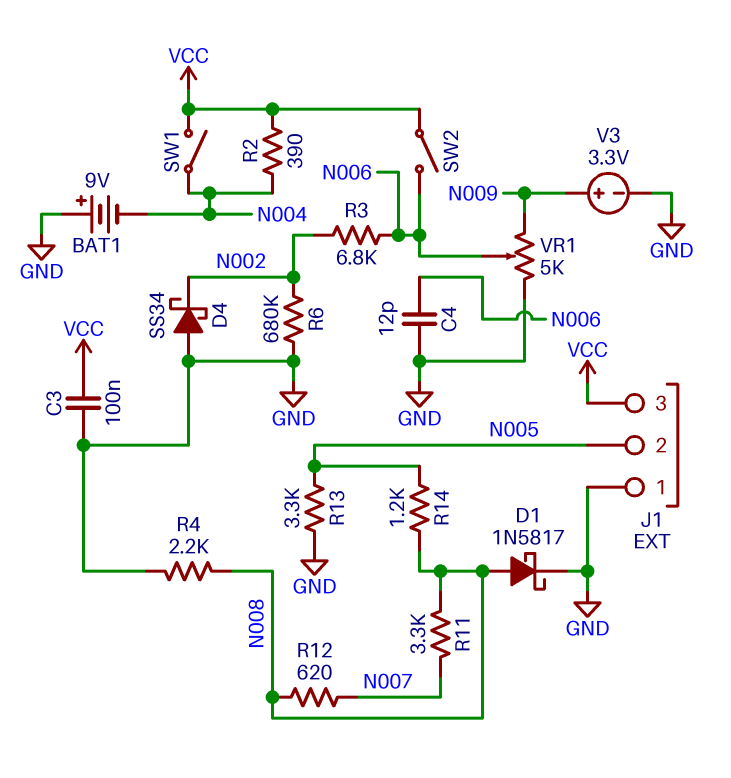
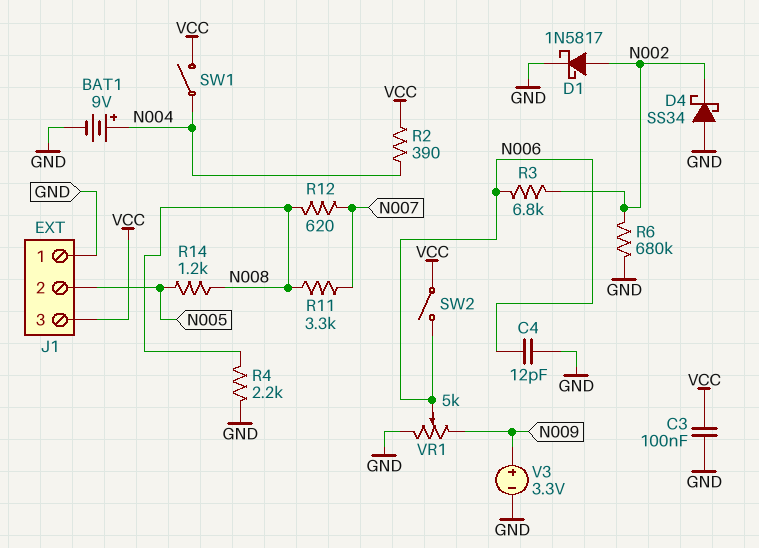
BAT1: 9V (plus GND, minus N004) -> 9V (plus N004, minus GND)
D1: schottky 1N5817 (A N008, K GND) -> schottky 1N5817 (A N002, K GND)
R13: 3.3k (GND, N005) -> none

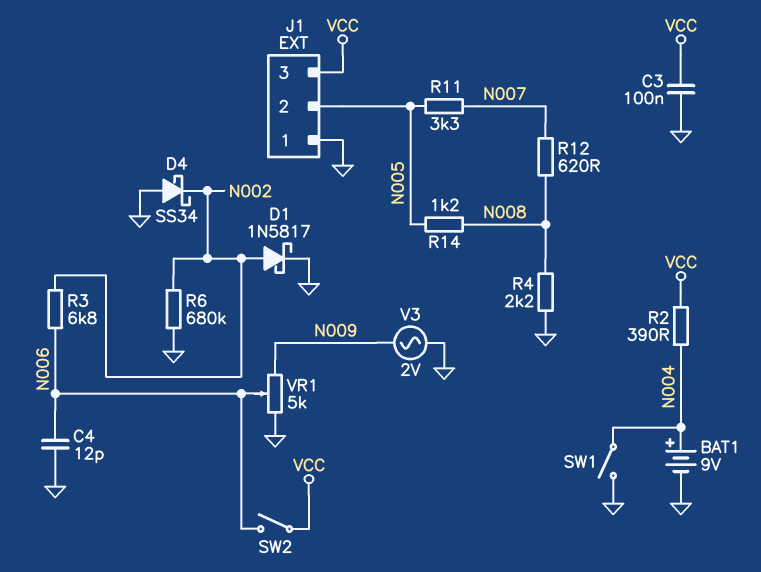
R11: 3.3k (N007, N008) -> 3.3k (N005, N007)
SW1: switch (N004, VCC) -> switch (GND, N004)
V3: 3.3V (plus N009, minus GND) -> AC 2V (GND, N009)

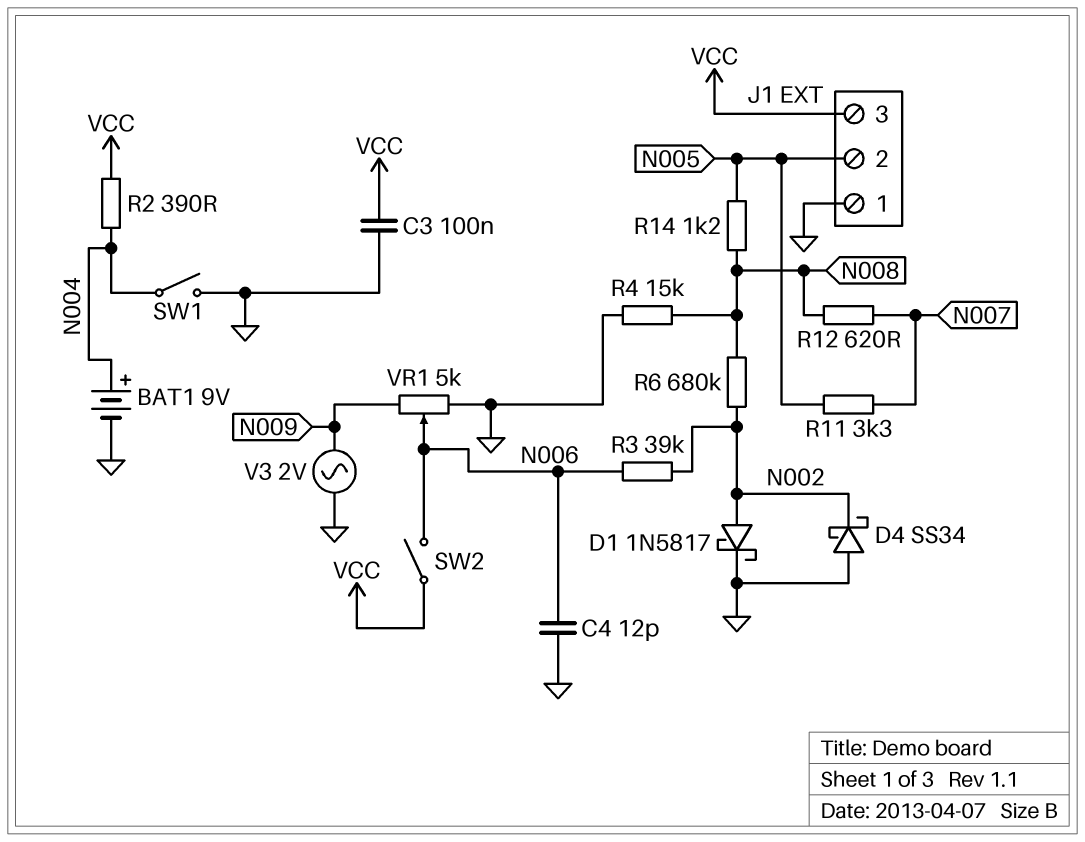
R3: 6.8k (N002, N006) -> 39k (N002, N006)
R4: 2.2k (GND, N008) -> 15k (GND, N008)
R6: 680k (GND, N002) -> 680k (N002, N008)

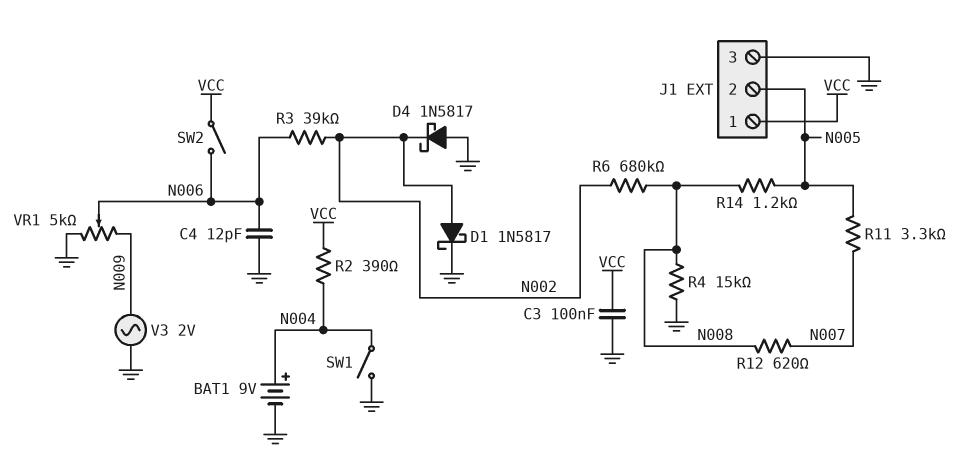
D4: schottky SS34 (A GND, K N002) -> schottky 1N5817 (A GND, K N002)
J1 pin 1: GND -> VCC
J1 pin 3: VCC -> GND

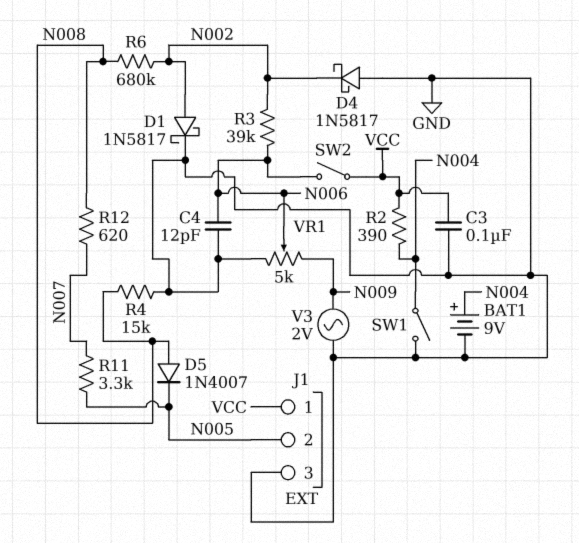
D5: none -> diode 1N4007 (A N008, K N005)
R14: 1.2k (N005, N008) -> none

